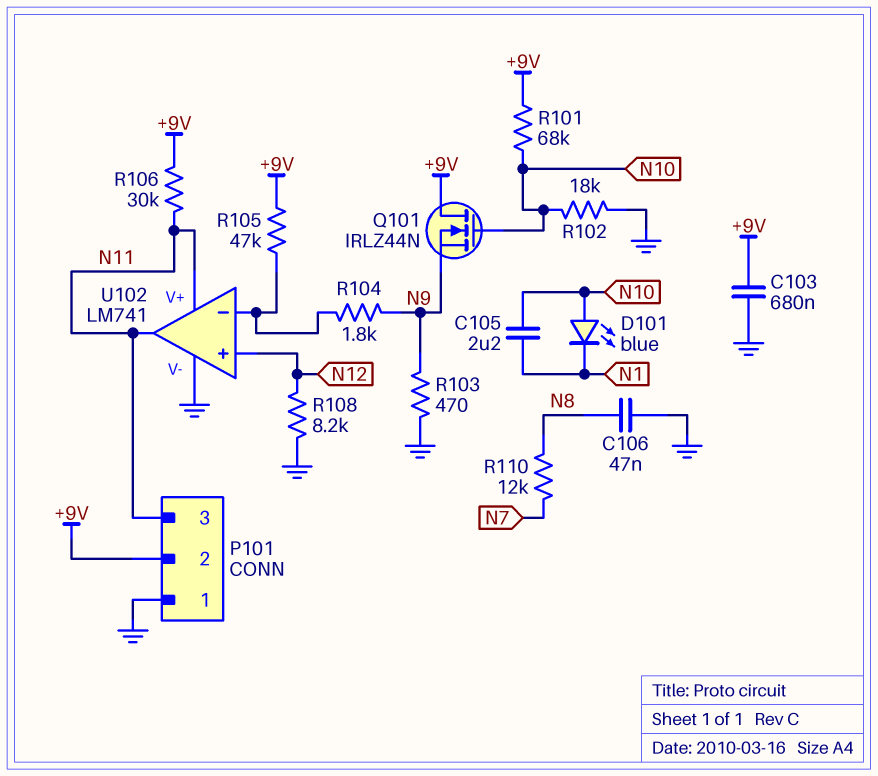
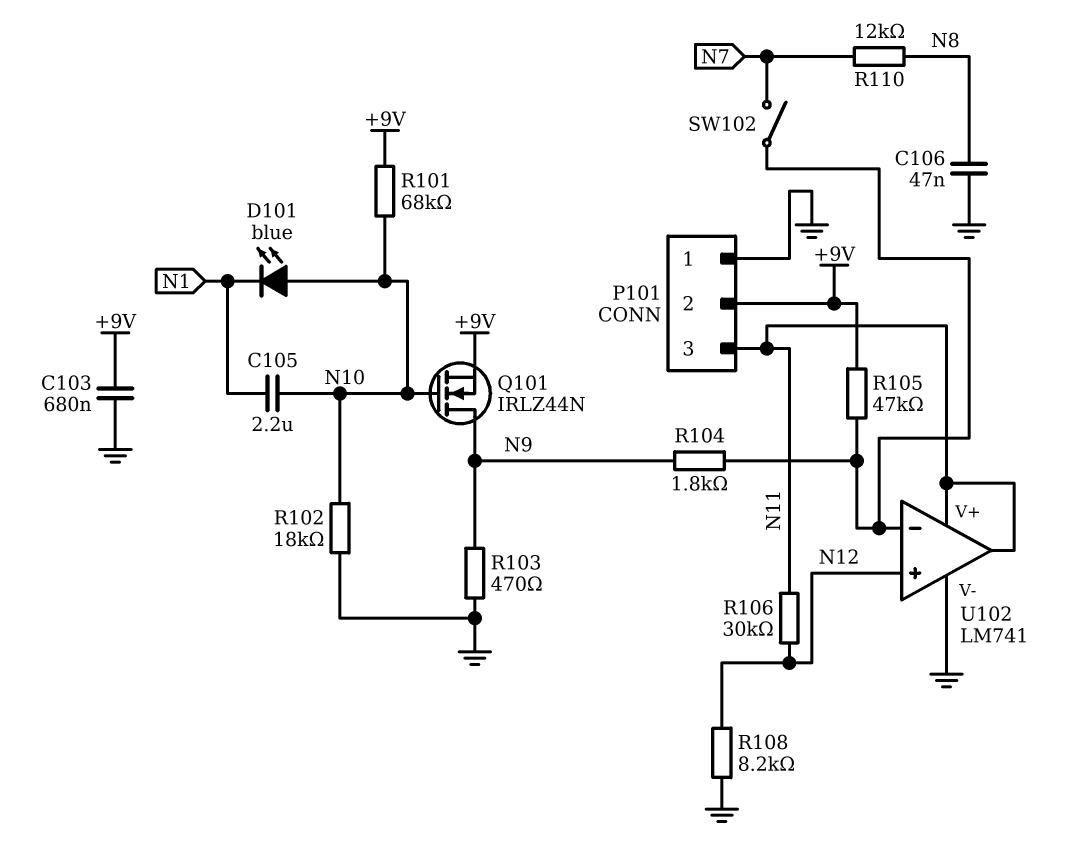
Q101: NMOS IRLZ44N (G N10, D +9V, S N9) -> NMOS IRLZ44N (G N10, D N9, S +9V)
R106: 30k (+9V, N11) -> 30k (N11, N12)
SW102: none -> switch (N7, U102/in-)

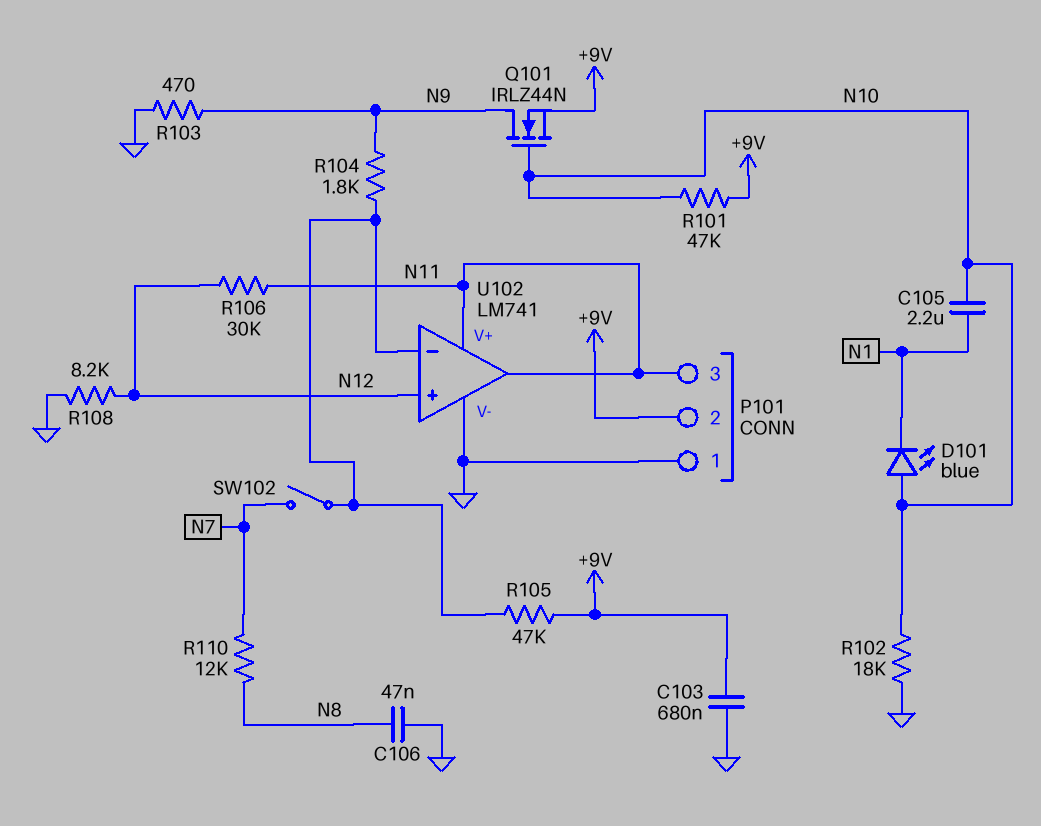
R101: 68k (+9V, N10) -> 47k (+9V, N10)

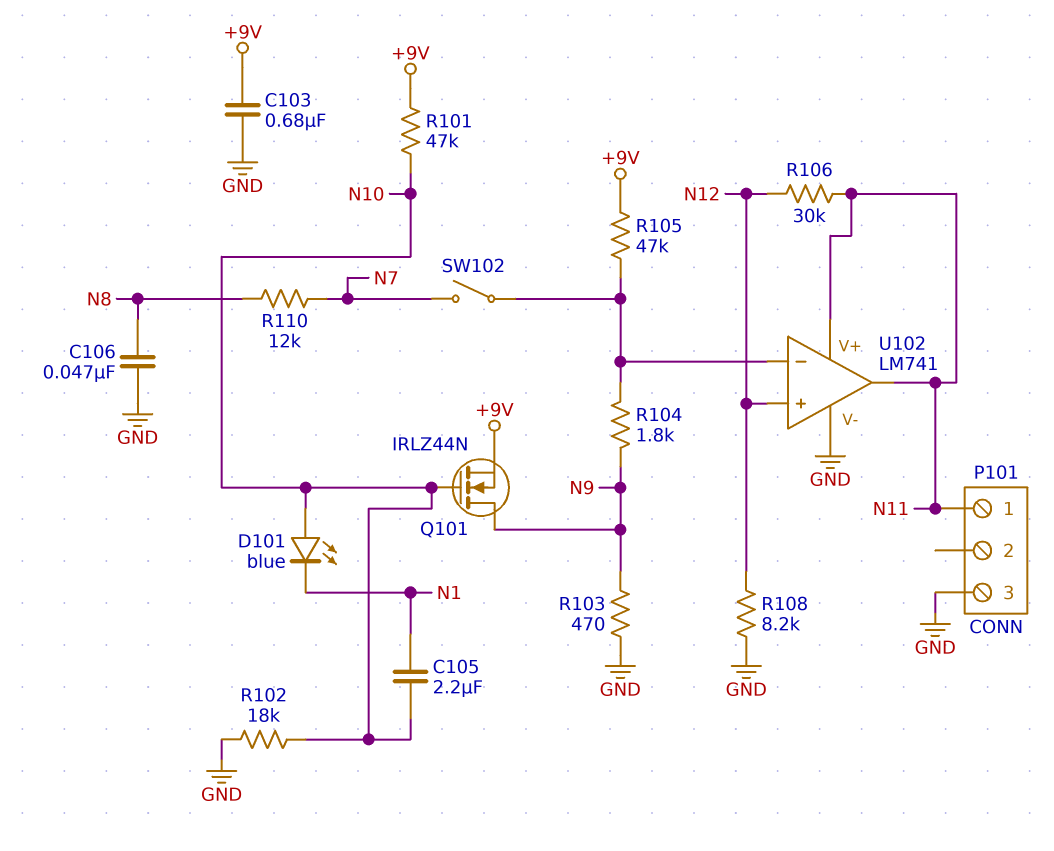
P101 pin 1: GND -> N11
P101 pin 2: +9V -> none
P101 pin 3: N11 -> GND

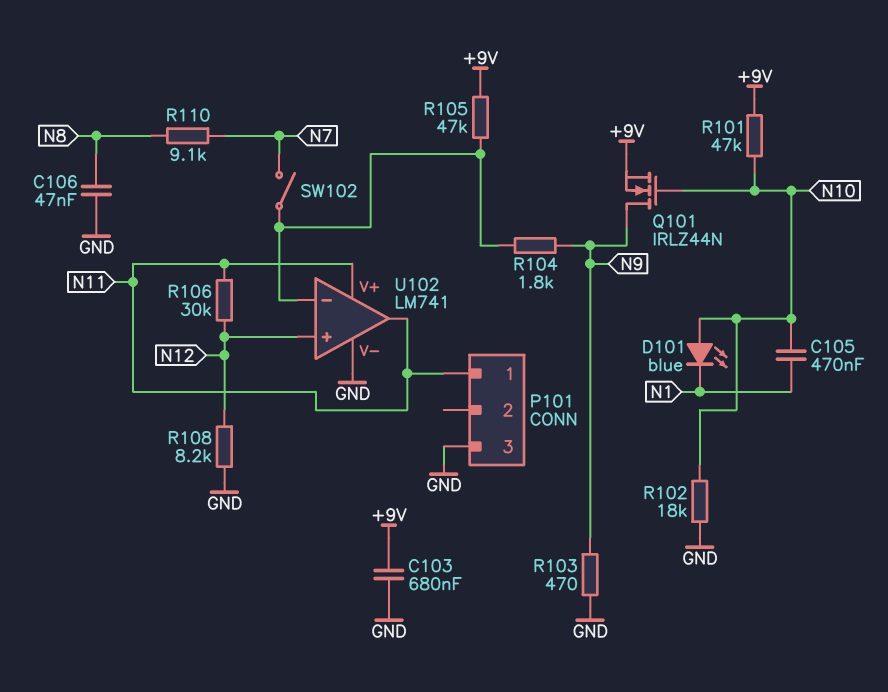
C105: 2.2uF (N1, N10) -> 470nF (N1, N10)
R110: 12k (N7, N8) -> 9.1k (N7, N8)

